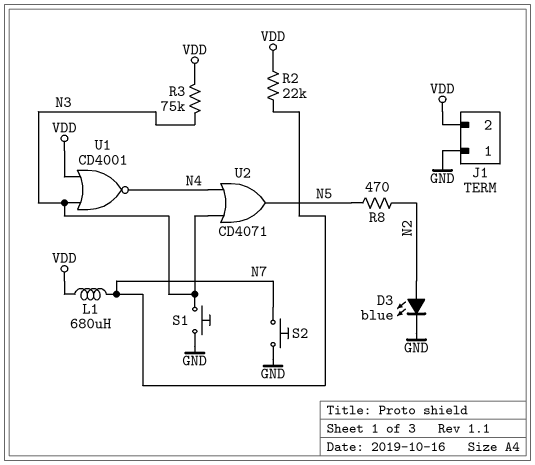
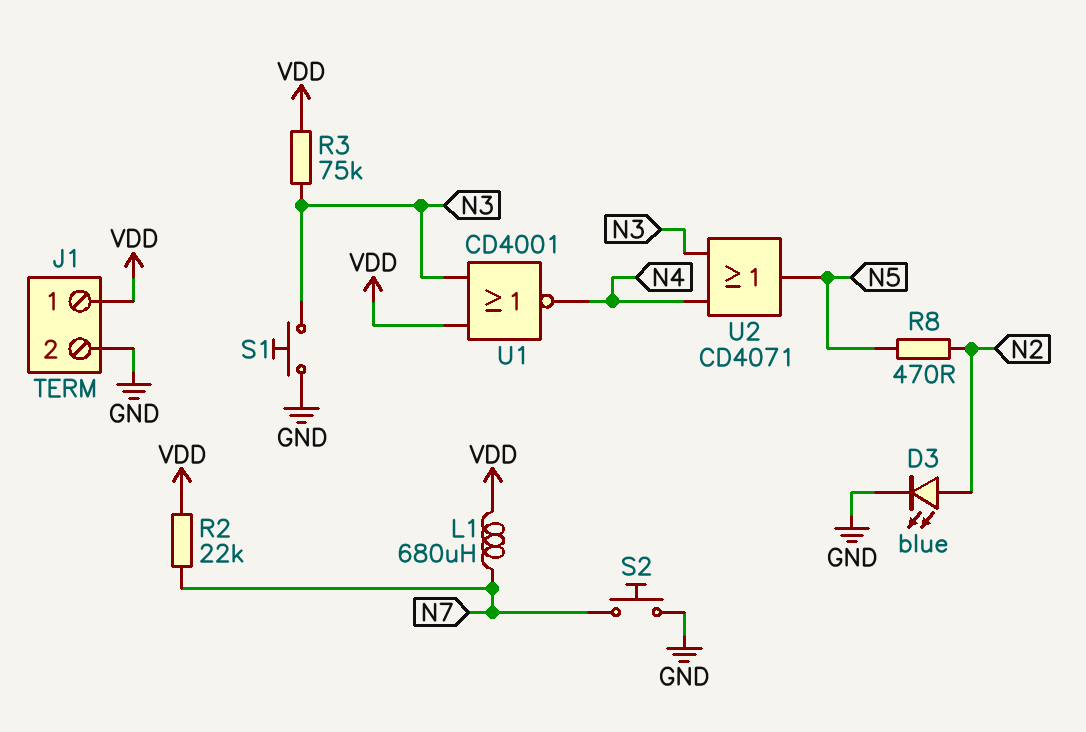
J1 pin 1: GND -> VDD
J1 pin 2: VDD -> GND

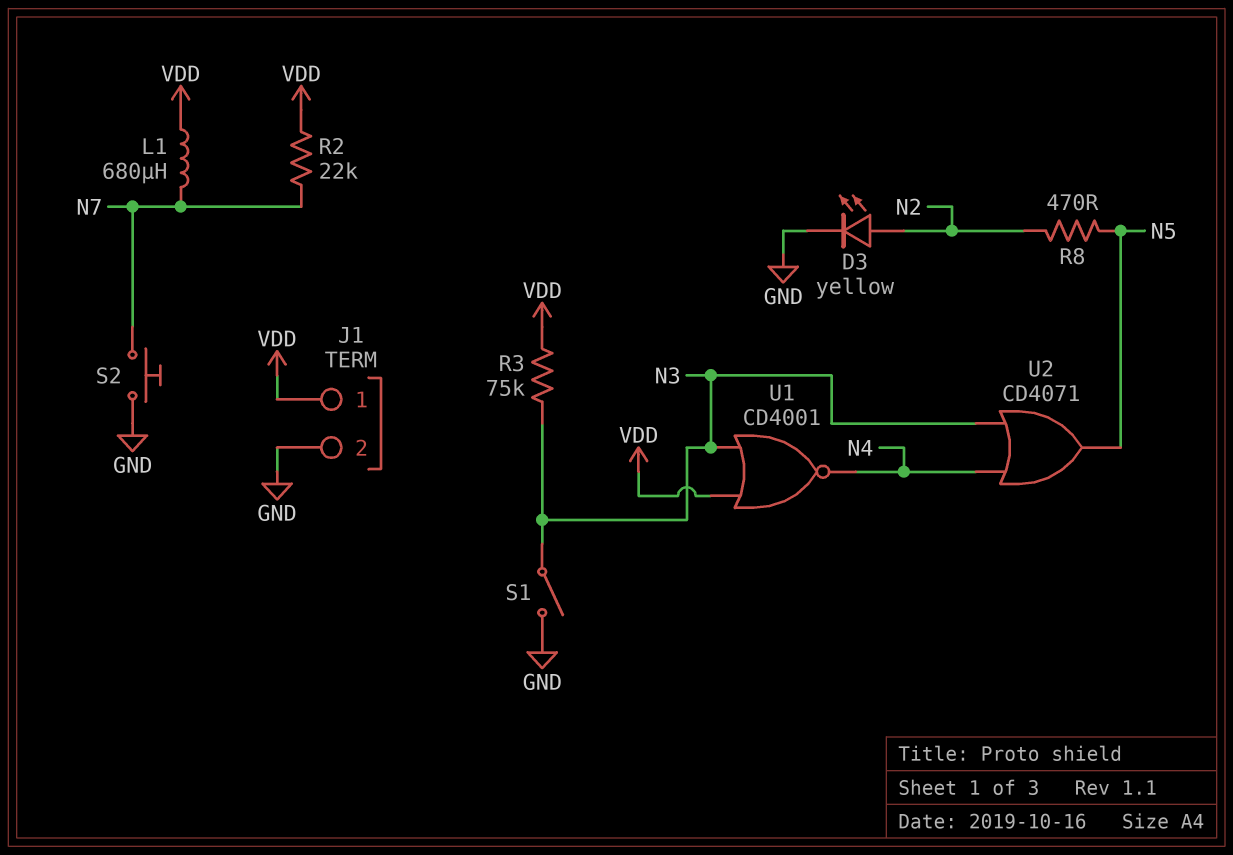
D3: LED blue (A N2, K GND) -> LED yellow (A N2, K GND)
S1: button (GND, N3) -> switch (GND, N3)

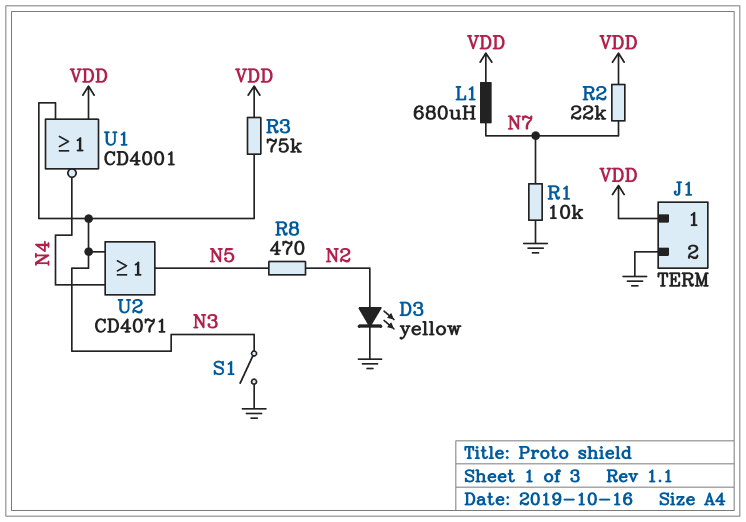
R1: none -> 10k (GND, N7)
S2: button (GND, N7) -> none

